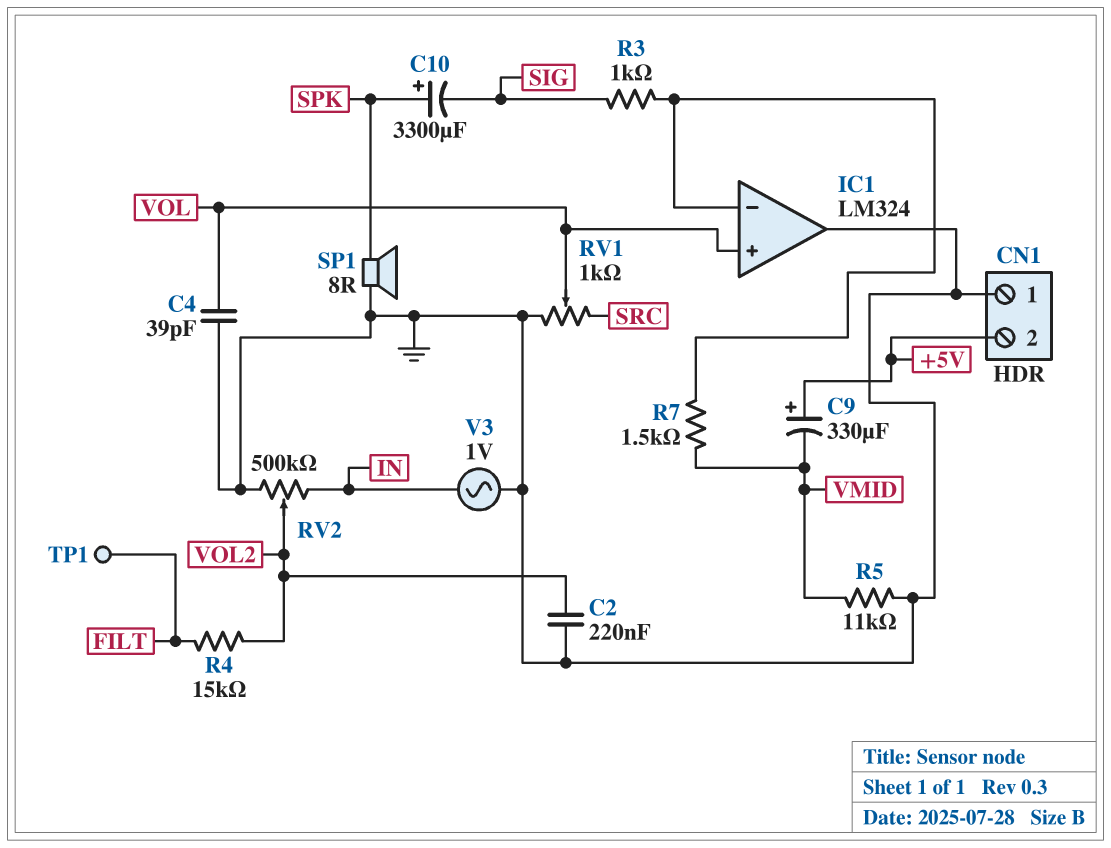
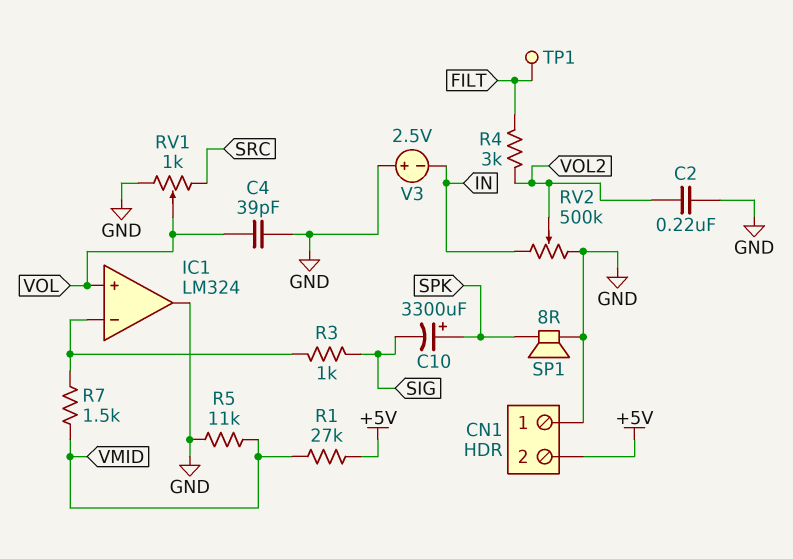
C9: 330uF (plus +5V, minus VMID) -> none
R1: none -> 27k (+5V, VMID)
R4: 15k (FILT, VOL2) -> 3k (FILT, VOL2)
V3: AC 1V (GND, IN) -> 2.5V (plus GND, minus IN)

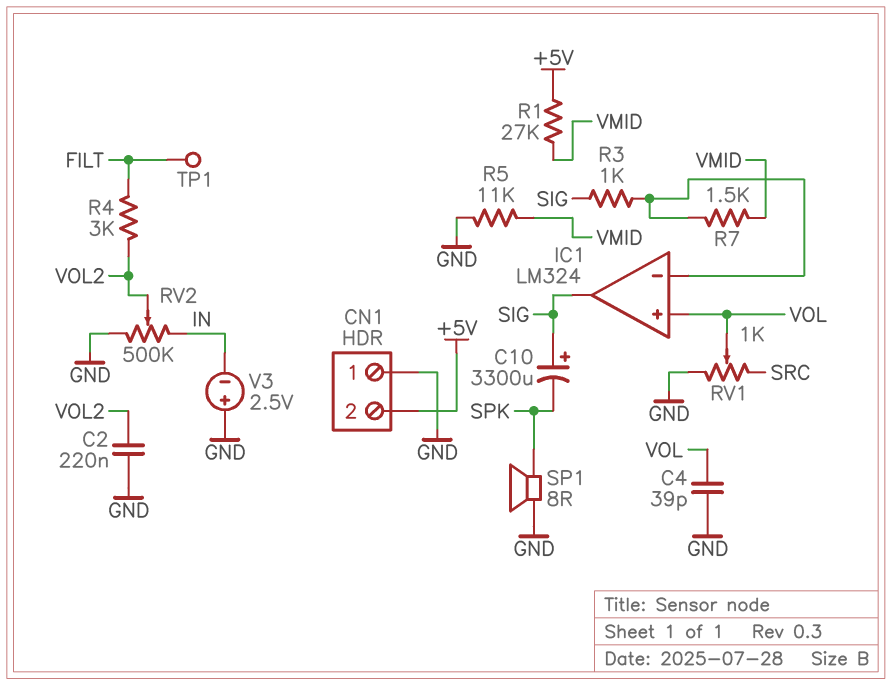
C10: 3300uF (plus SPK, minus SIG) -> 3300uF (plus SIG, minus SPK)
IC1 pin out: GND -> SIG

